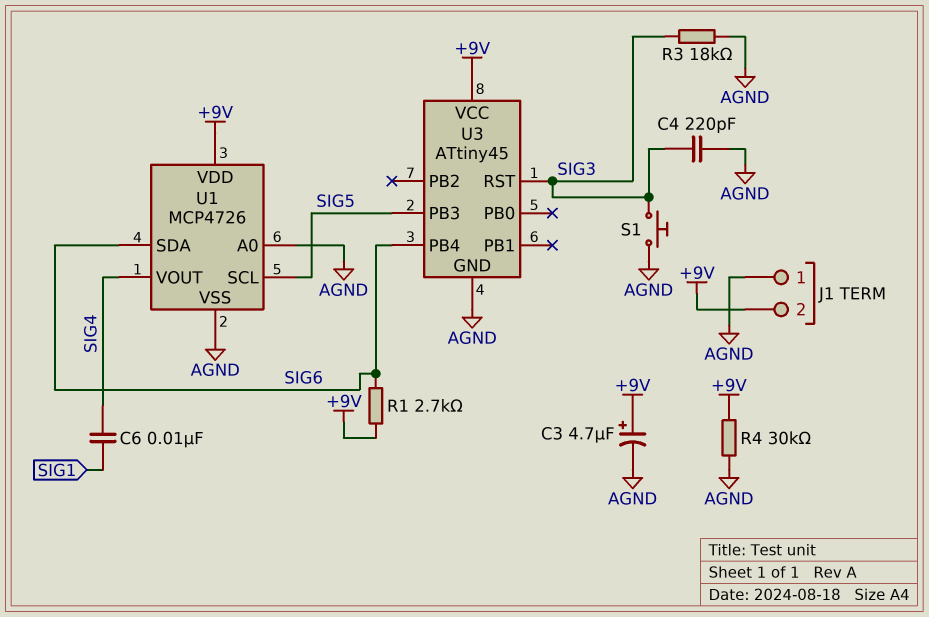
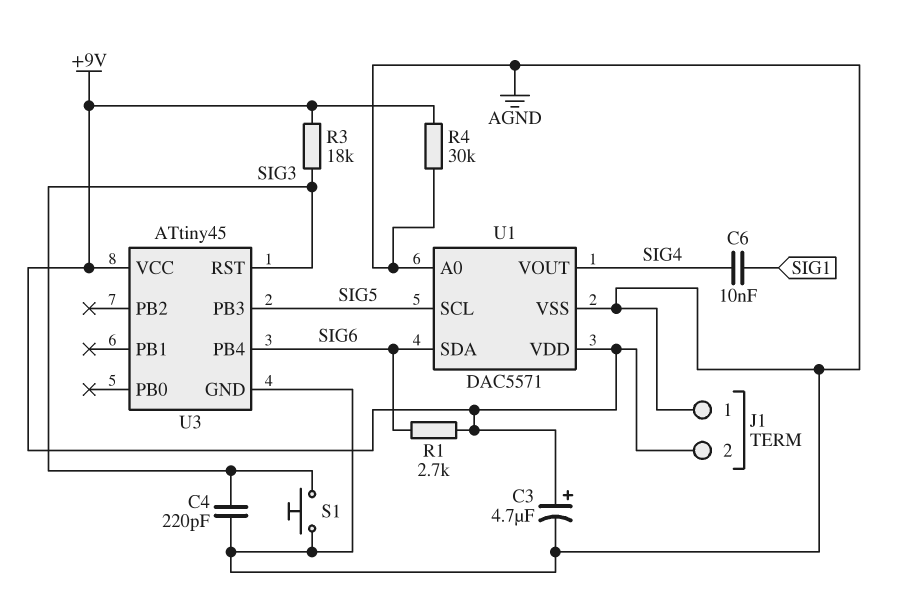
R3: 18k (AGND, SIG3) -> 18k (+9V, SIG3)
U1: MCP4726 -> DAC5571

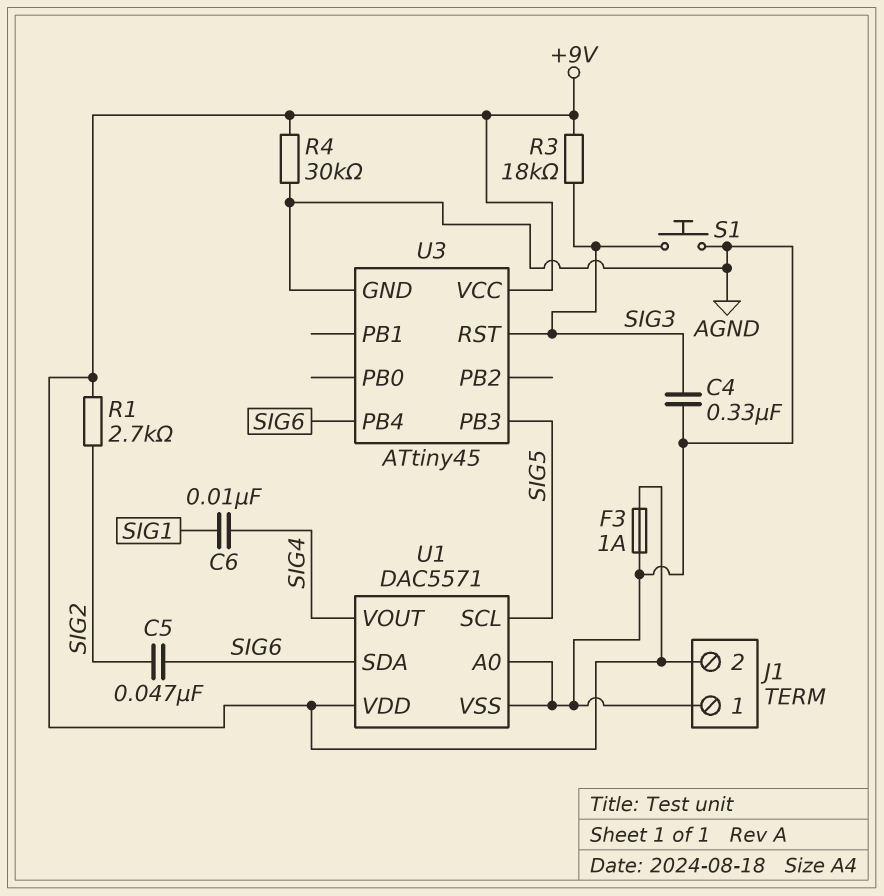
C3: 4.7uF (plus +9V, minus AGND) -> none
C4: 220pF (AGND, SIG3) -> 330nF (AGND, SIG3)
C5: none -> 47nF (SIG2, SIG6)
F3: none -> 1A (+9V, AGND)
R1: 2.7k (+9V, SIG6) -> 2.7k (+9V, SIG2)

